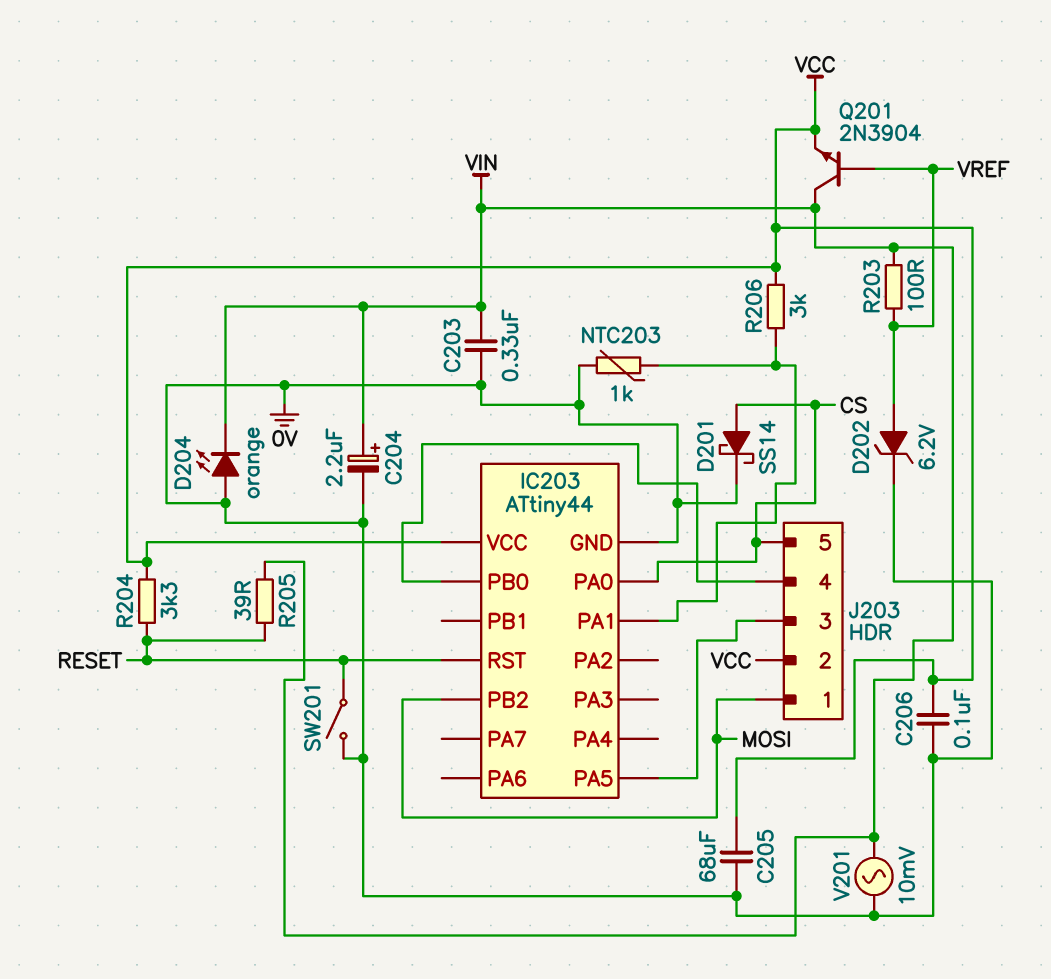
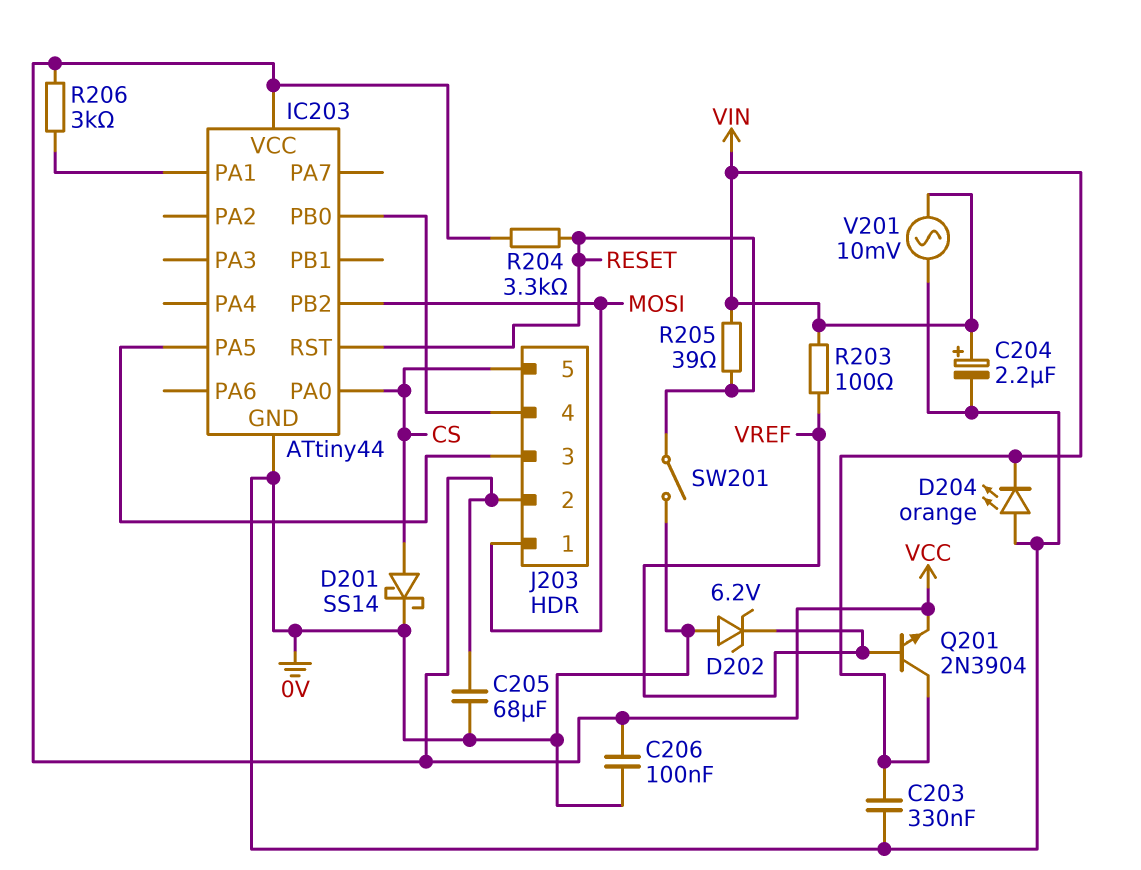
D202: zener 6.2V (A VREF, K 0V) -> zener 6.2V (A 0V, K VREF)
NTC203: 1k (0V, IC203/PA1) -> none

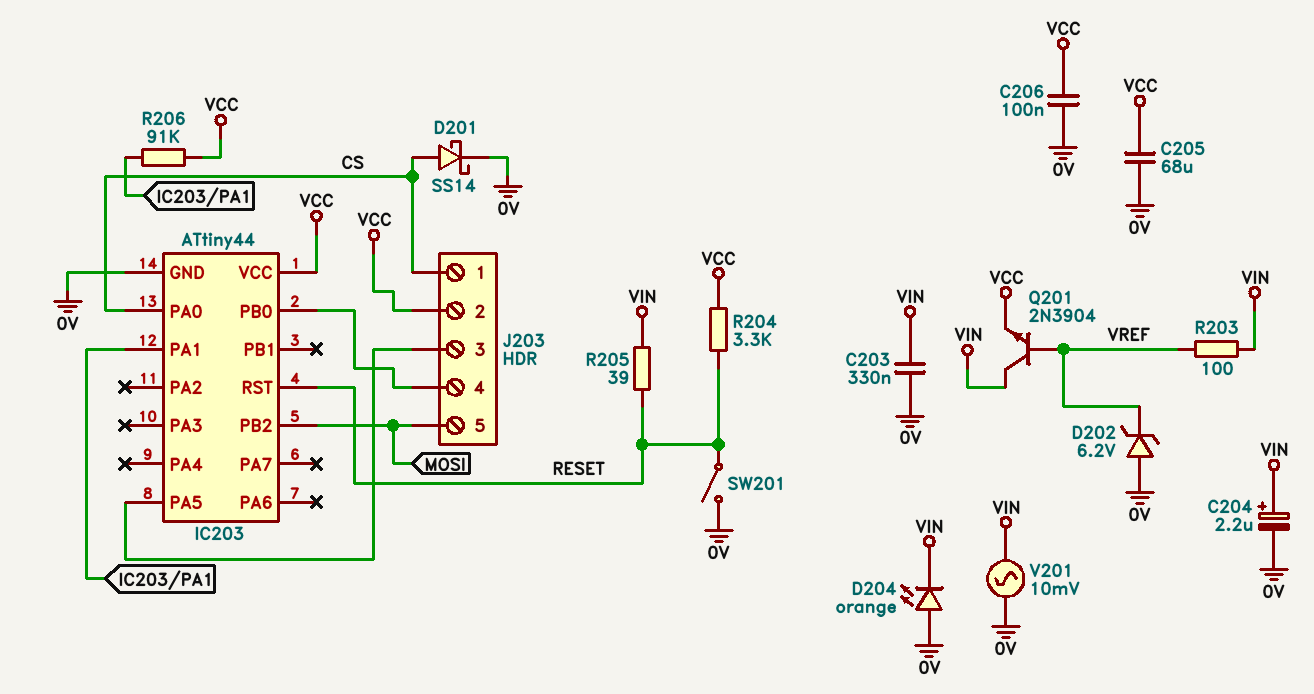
J203 pin 1: MOSI -> CS
J203 pin 5: CS -> MOSI
R206: 3k (IC203/PA1, VCC) -> 91k (IC203/PA1, VCC)

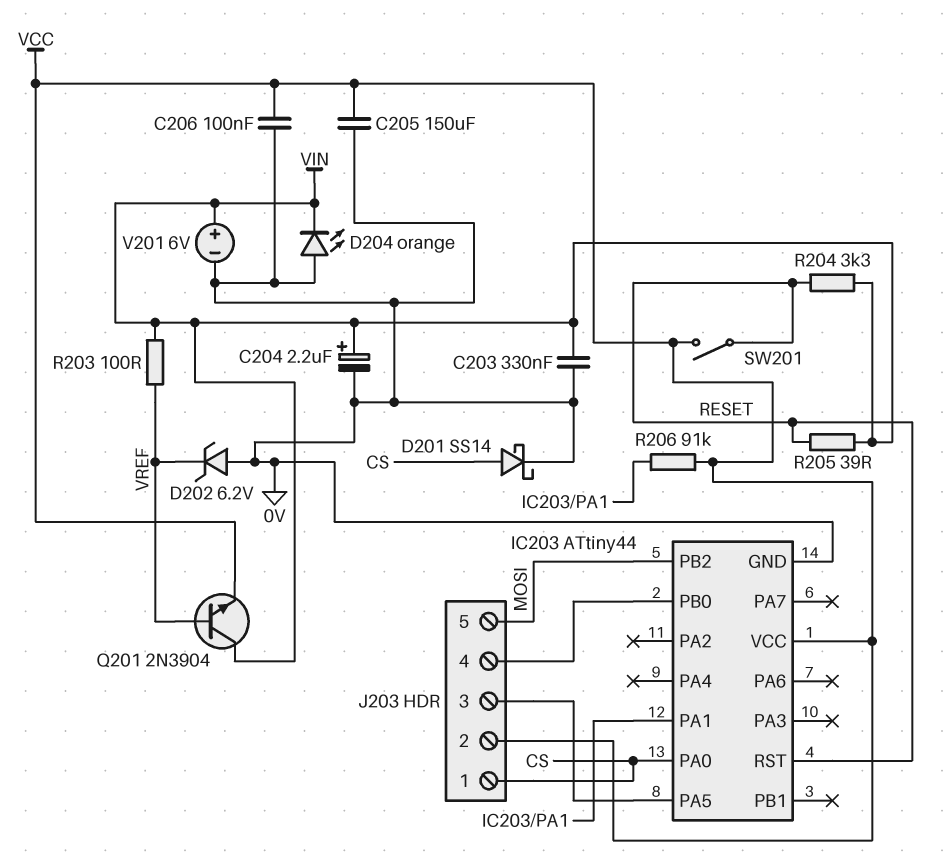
C205: 68uF (0V, VCC) -> 150uF (0V, VCC)
R204: 3.3k (RESET, VCC) -> 3.3k (RESET, VIN)
SW201: switch (0V, RESET) -> switch (RESET, VCC)
V201: AC 10mV (0V, VIN) -> 6V (plus VIN, minus 0V)

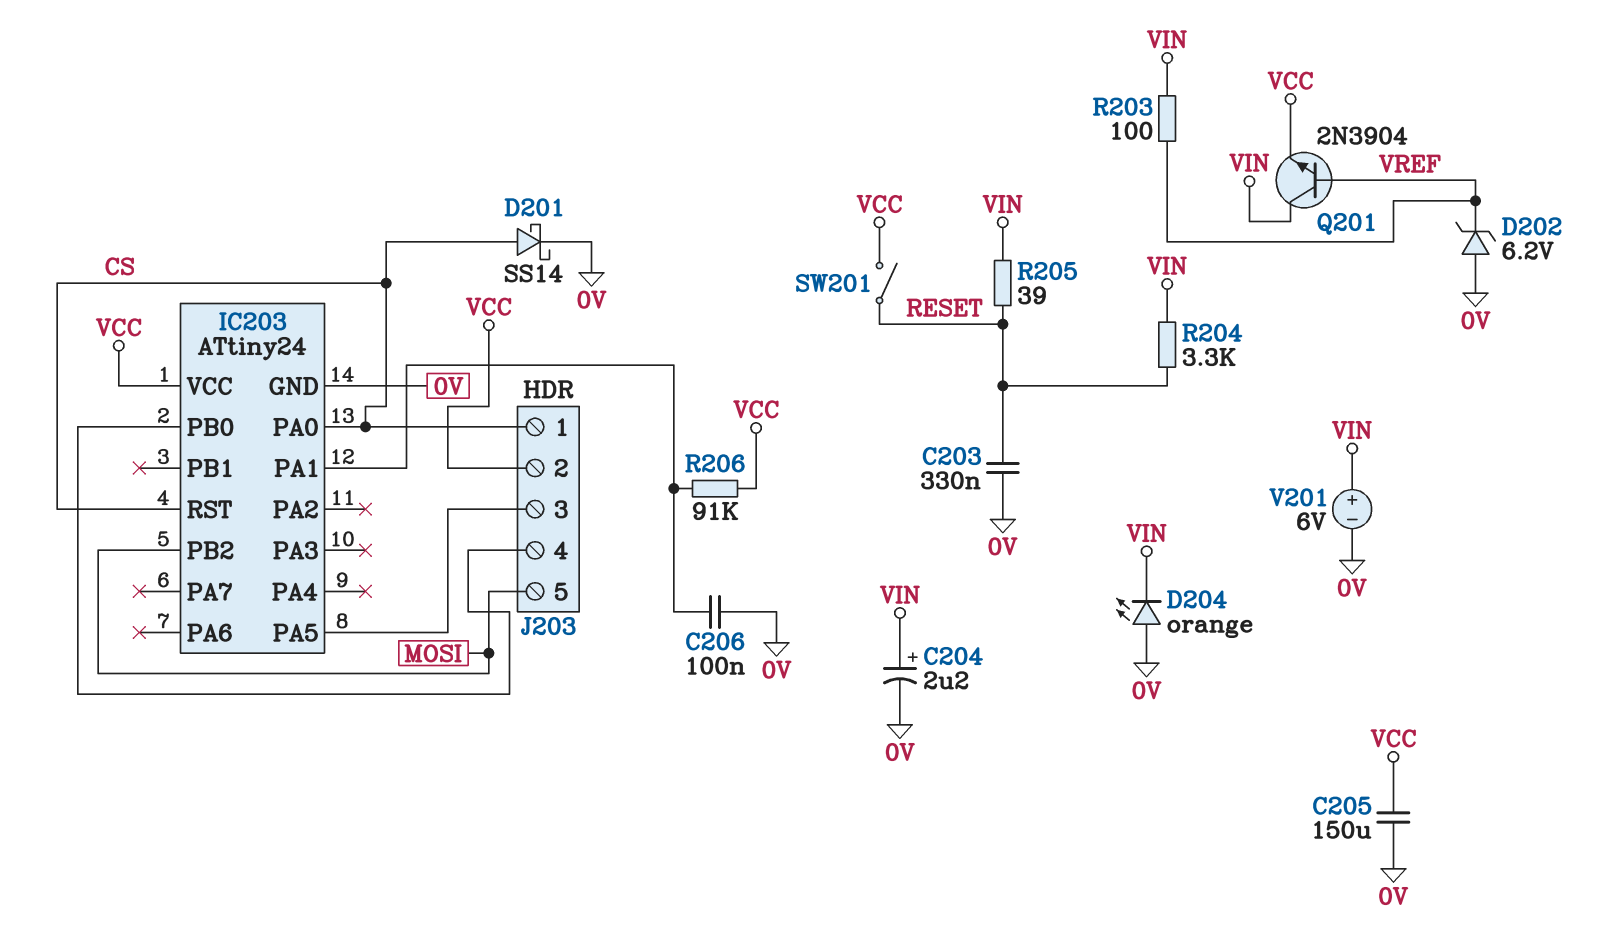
C203: 330nF (0V, VIN) -> 330nF (0V, RESET)
C206: 100nF (0V, VCC) -> 100nF (0V, IC203/PA1)
IC203: ATtiny44 -> ATtiny24
IC203 pin RST: RESET -> CS

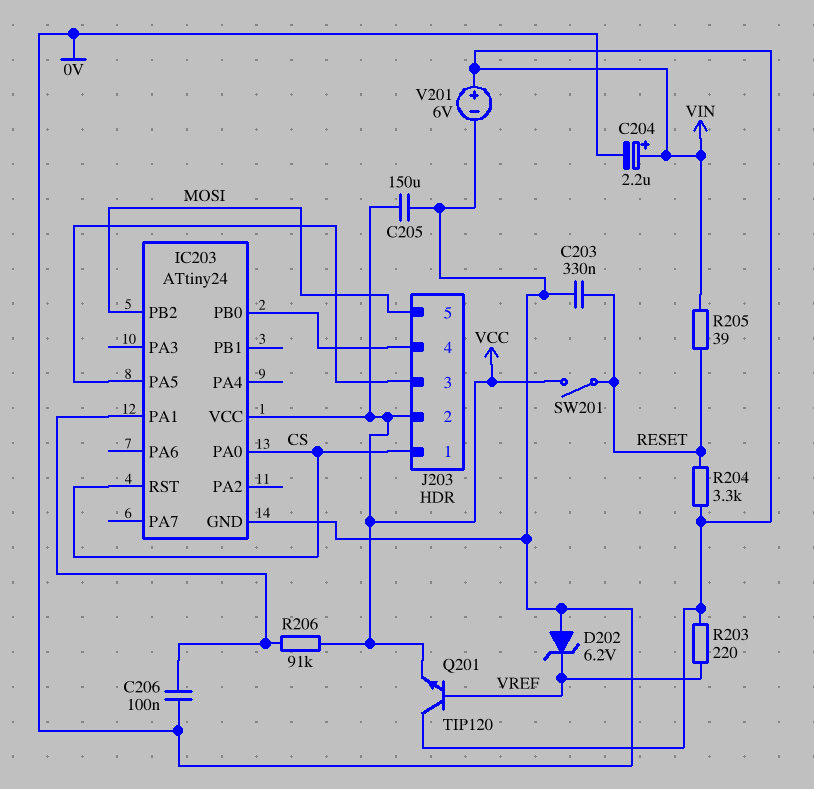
D201: schottky SS14 (A CS, K 0V) -> none
D204: LED orange (A 0V, K VIN) -> none
Q201: NPN 2N3904 (B VREF, C VIN, E VCC) -> NPN TIP120 (B VREF, C VIN, E VCC)
R203: 100 (VIN, VREF) -> 220 (VIN, VREF)

